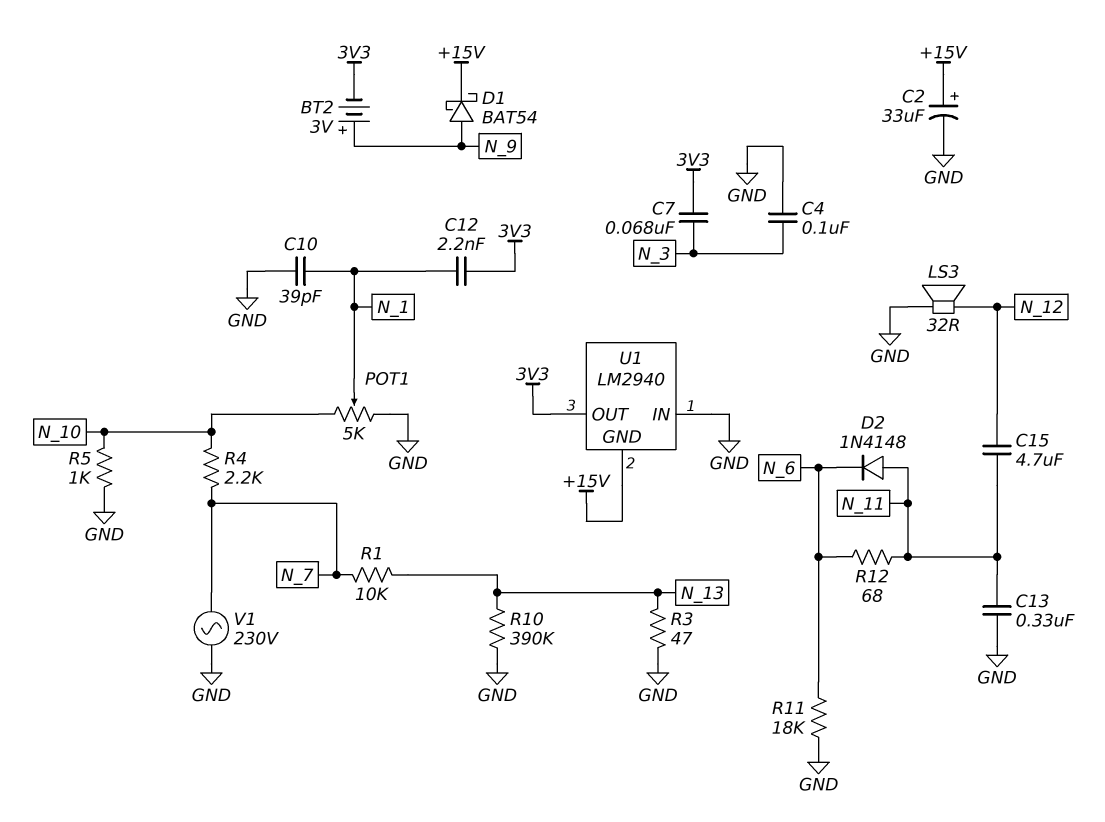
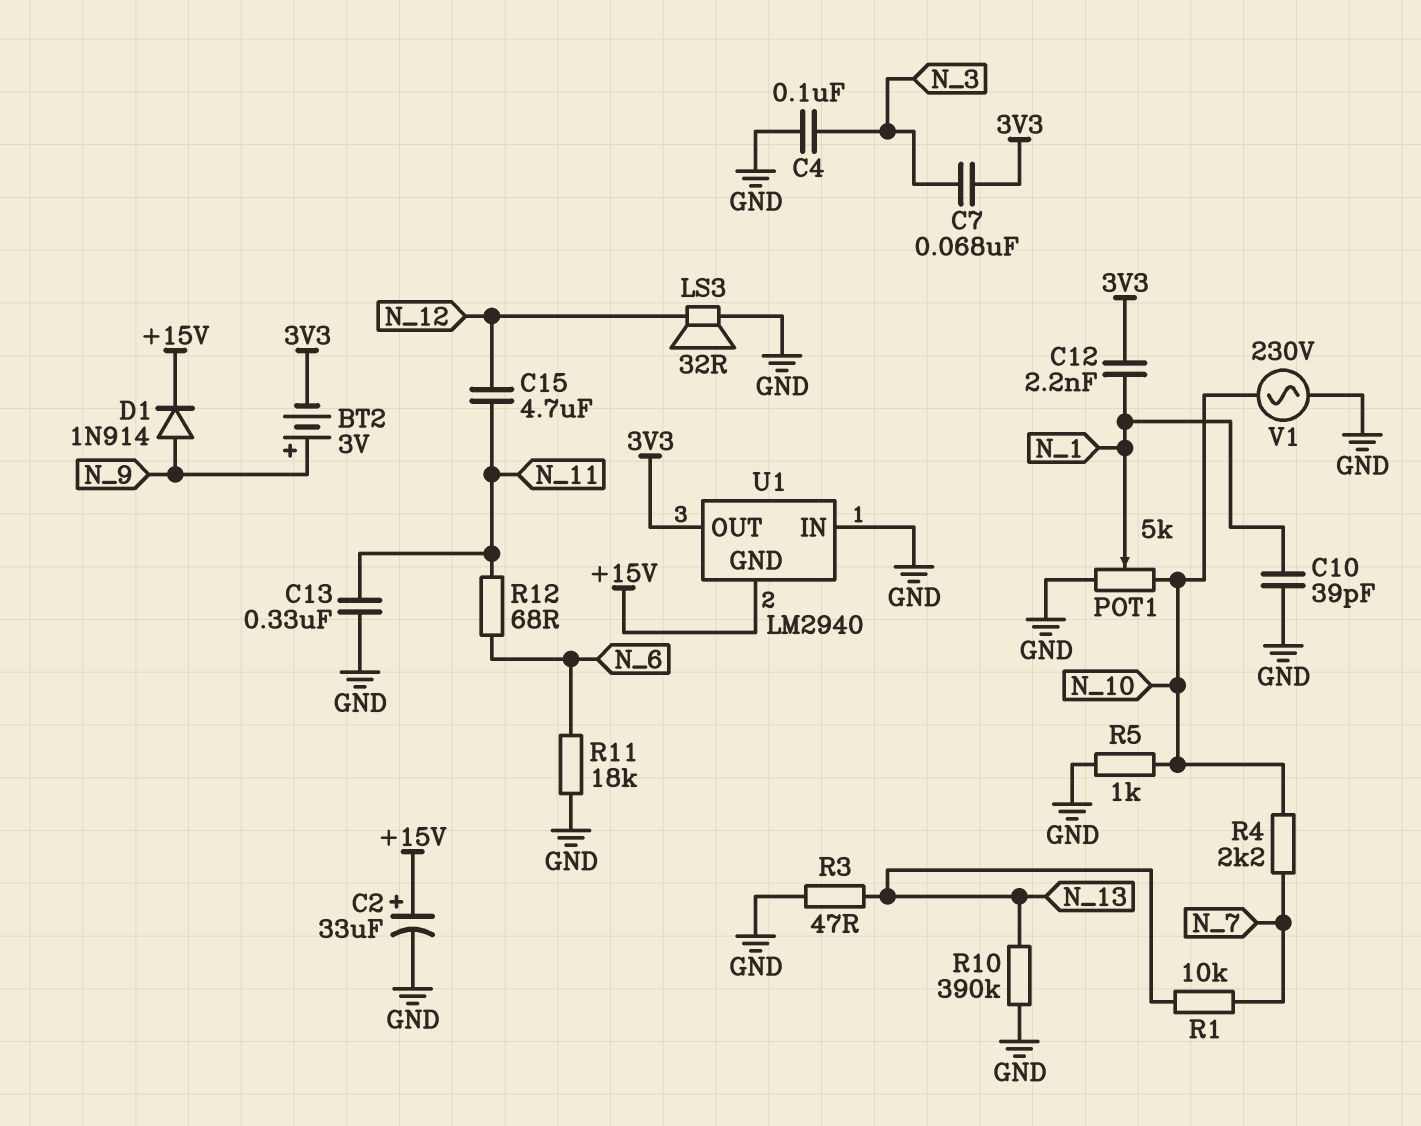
D1: schottky BAT54 (A N_9, K +15V) -> diode 1N914 (A N_9, K +15V)
D2: diode 1N4148 (A N_11, K N_6) -> none
V1: AC 230V (GND, N_7) -> AC 230V (GND, N_10)

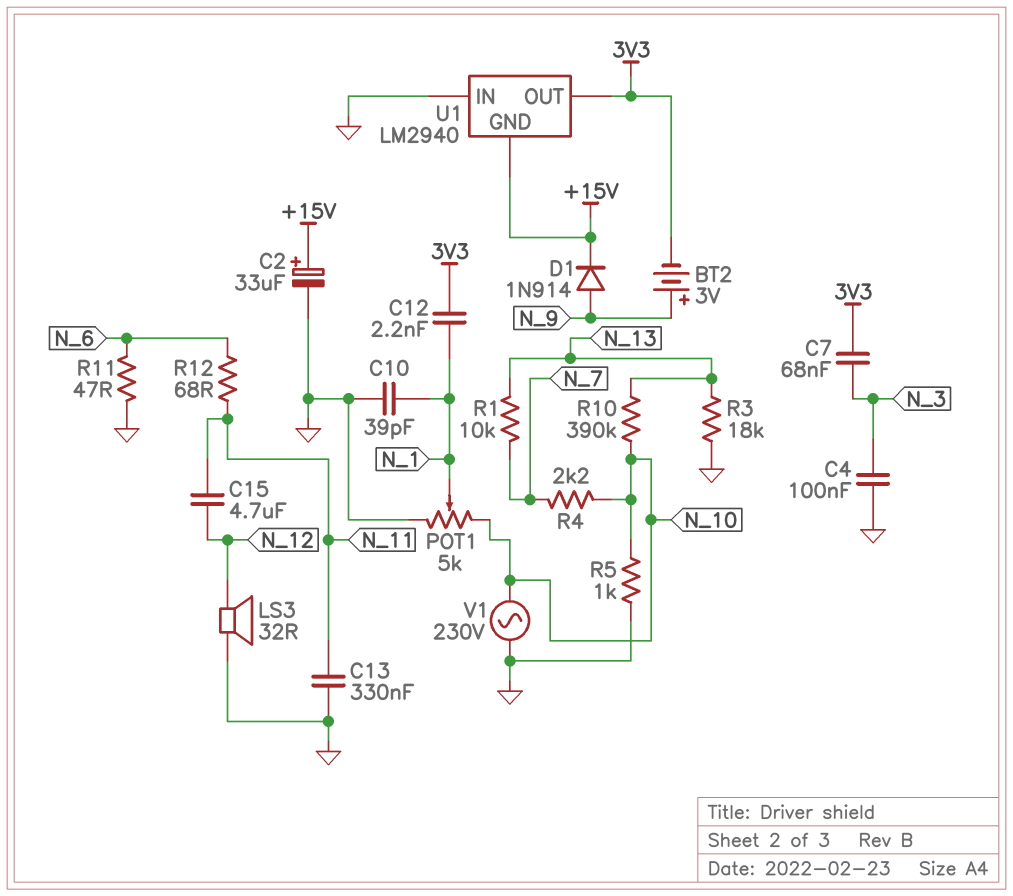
R3: 47 (GND, N_13) -> 18k (GND, N_13)
R10: 390k (GND, N_13) -> 390k (N_10, N_13)
R11: 18k (GND, N_6) -> 47 (GND, N_6)

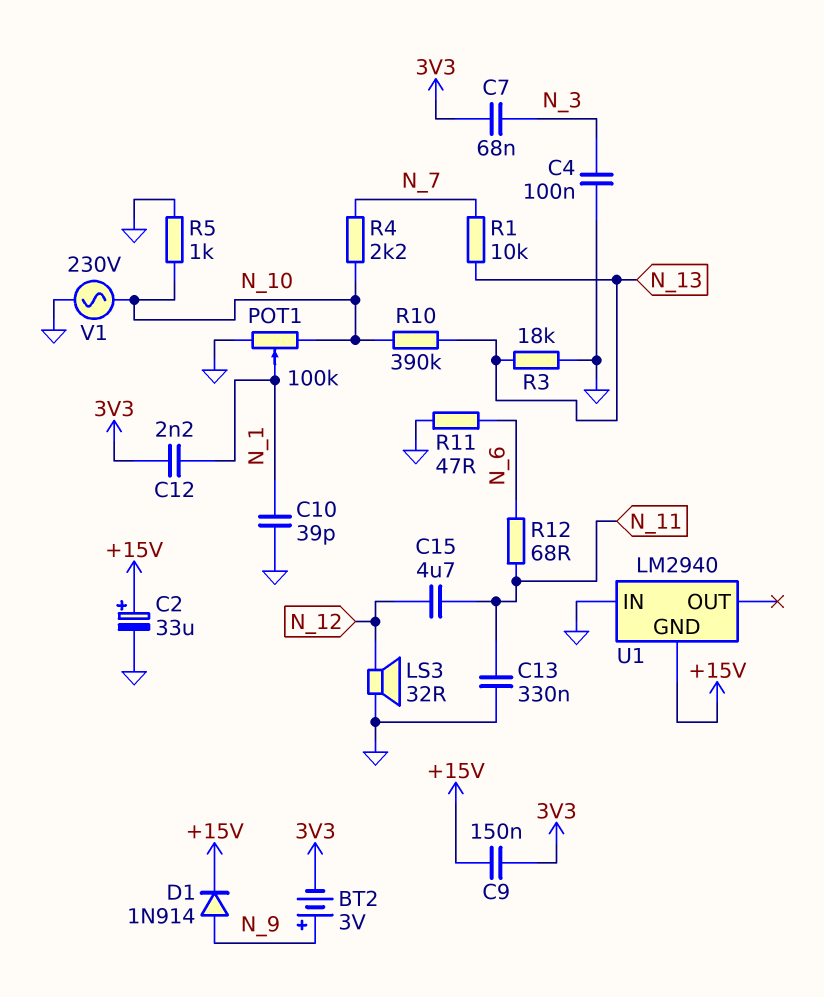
C9: none -> 150nF (+15V, 3V3)
POT1: 5k (GND, N_10, wiper N_1) -> 100k (GND, N_10, wiper N_1)
U1 pin OUT: 3V3 -> none

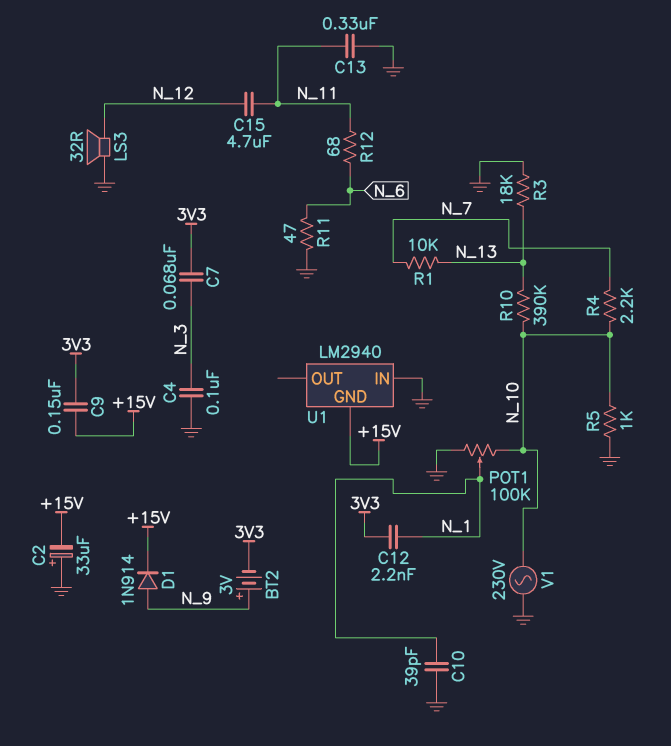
C2: 33uF (plus +15V, minus GND) -> 33uF (plus GND, minus +15V)

